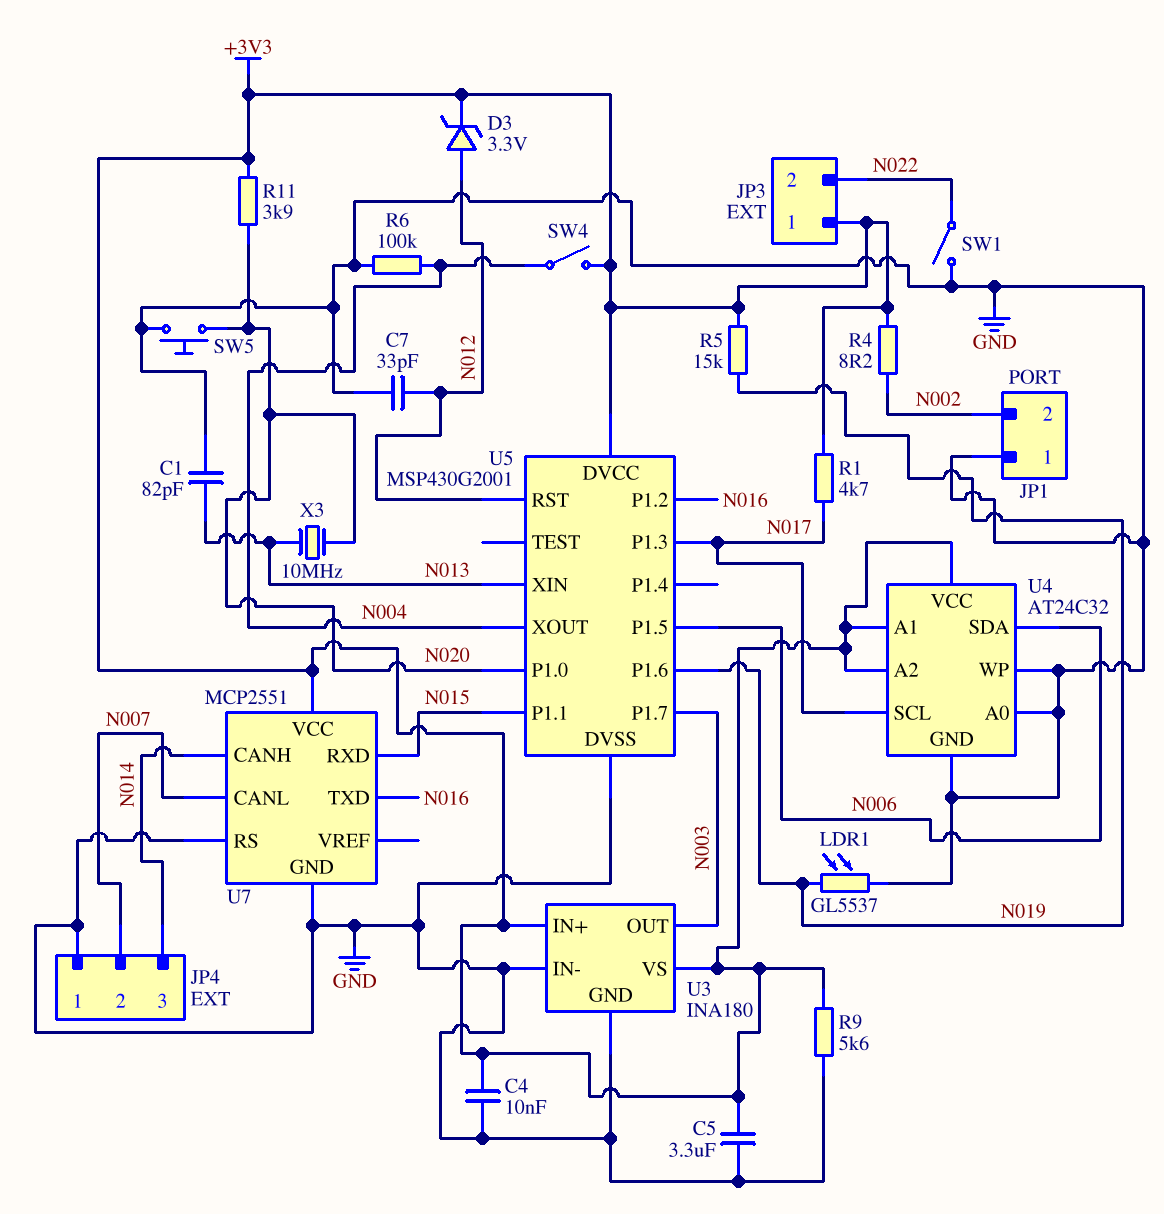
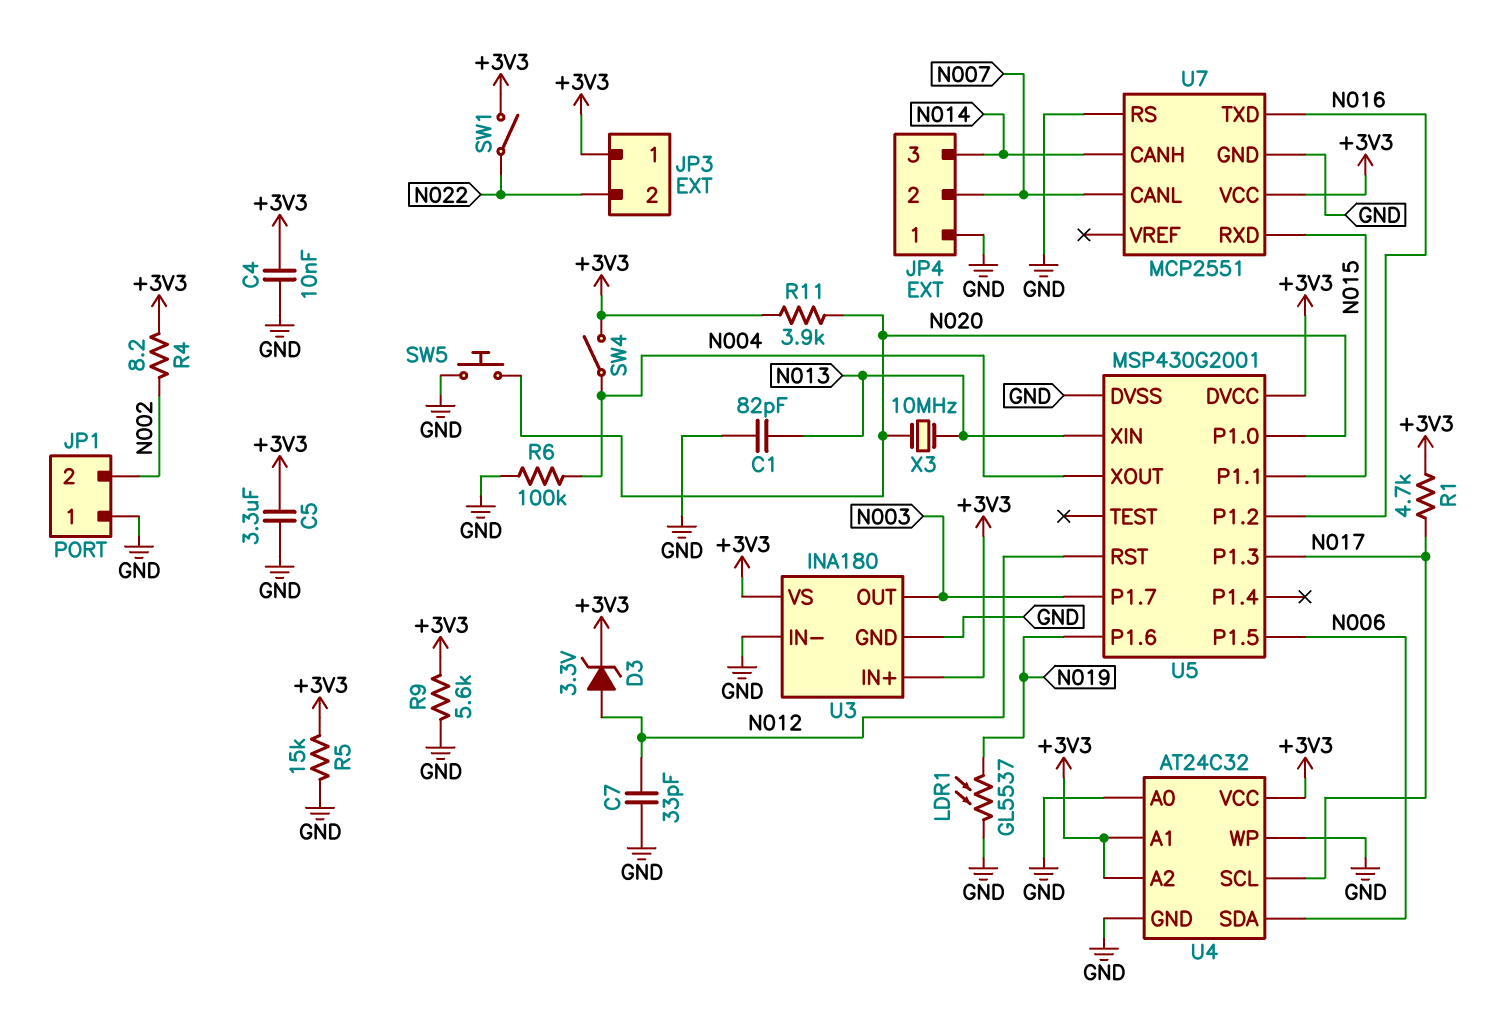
R5: 15k (+3V3, N019) -> 15k (+3V3, GND)
SW1: switch (GND, N022) -> switch (+3V3, N022)

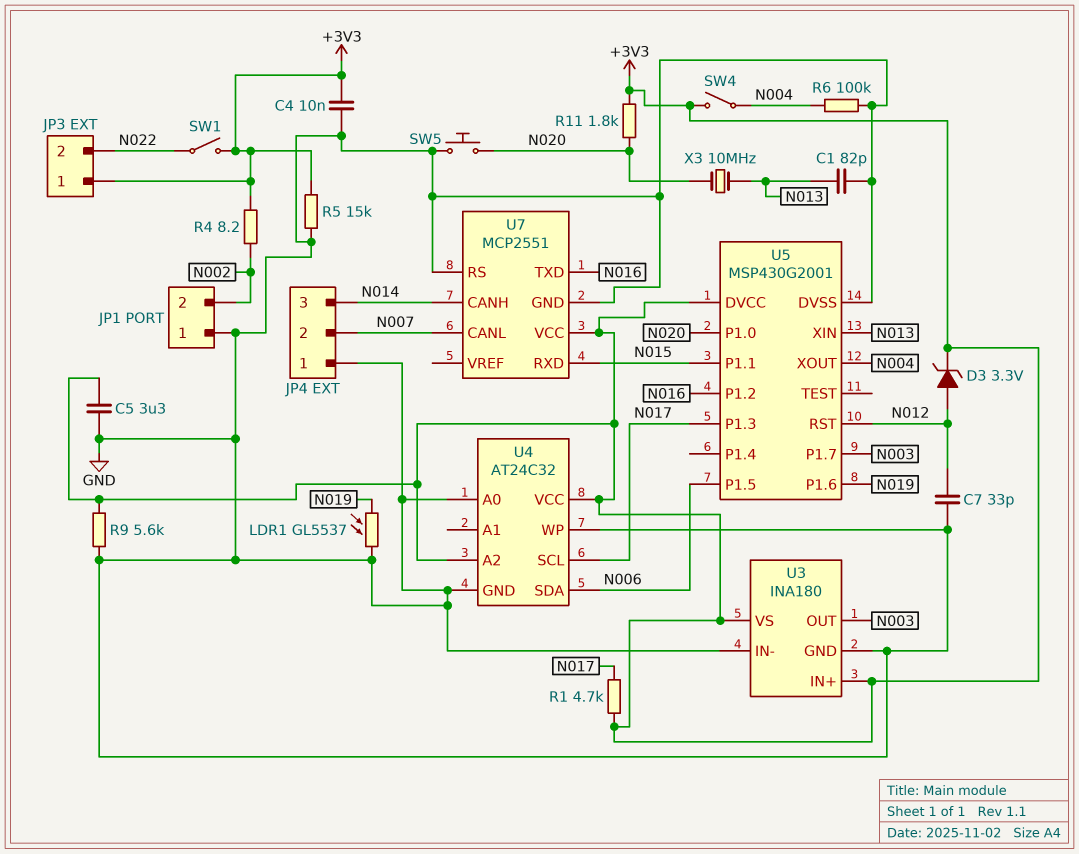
R11: 3.9k (+3V3, N020) -> 1.8k (+3V3, N020)
U4 pin A1: +3V3 -> none

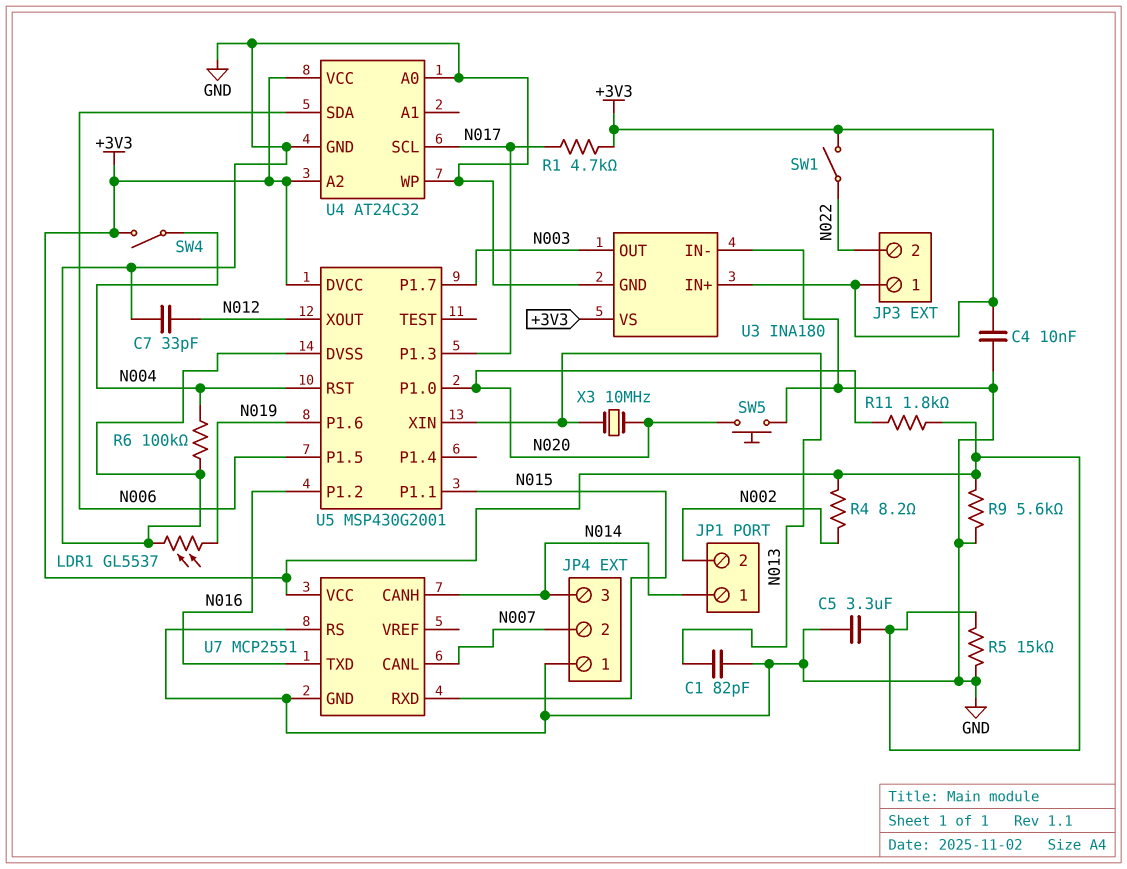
D3: zener 3.3V (A N012, K +3V3) -> none
JP1 pin 1: GND -> N014
U5 pin RST: N012 -> N004
U5 pin XOUT: N004 -> N012

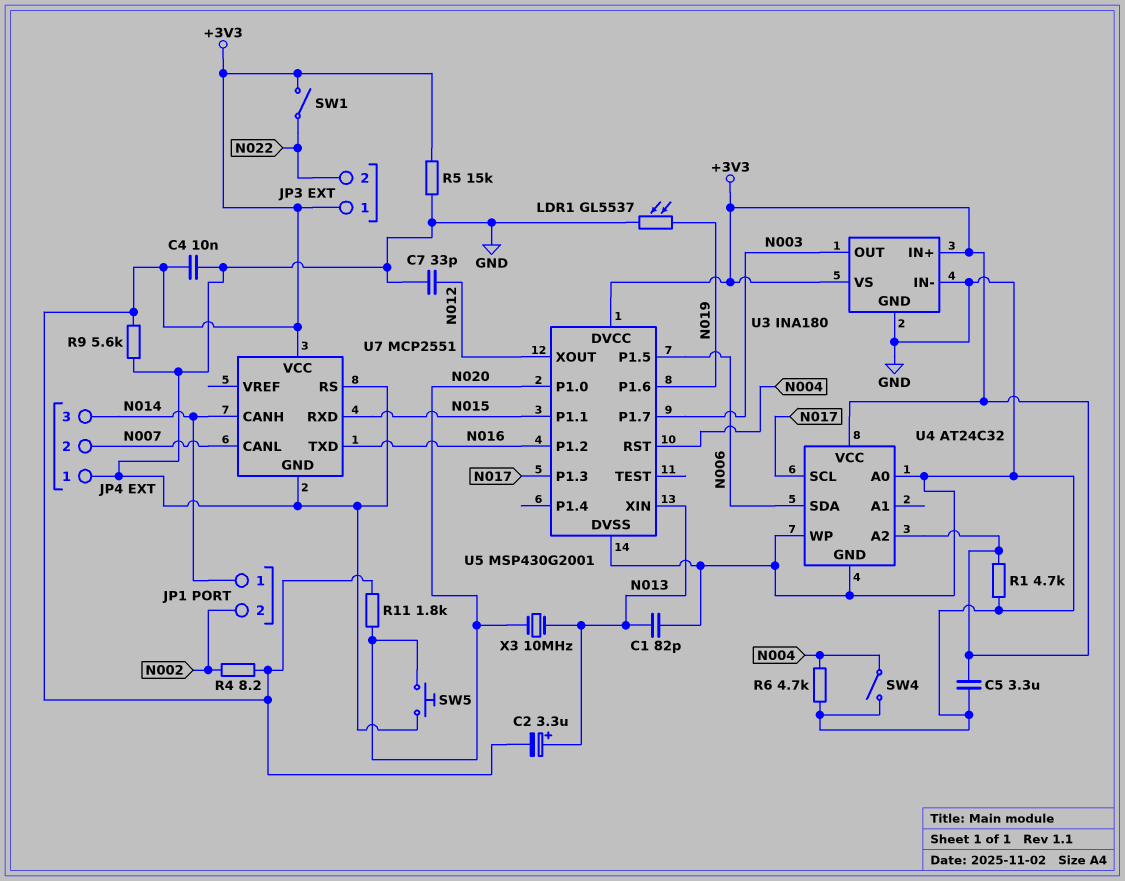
C2: none -> 3.3uF (plus N013, minus +3V3)
R1: 4.7k (+3V3, N017) -> 4.7k (+3V3, GND)
R6: 100k (GND, N004) -> 4.7k (GND, N004)
SW4: switch (+3V3, N004) -> switch (GND, N004)

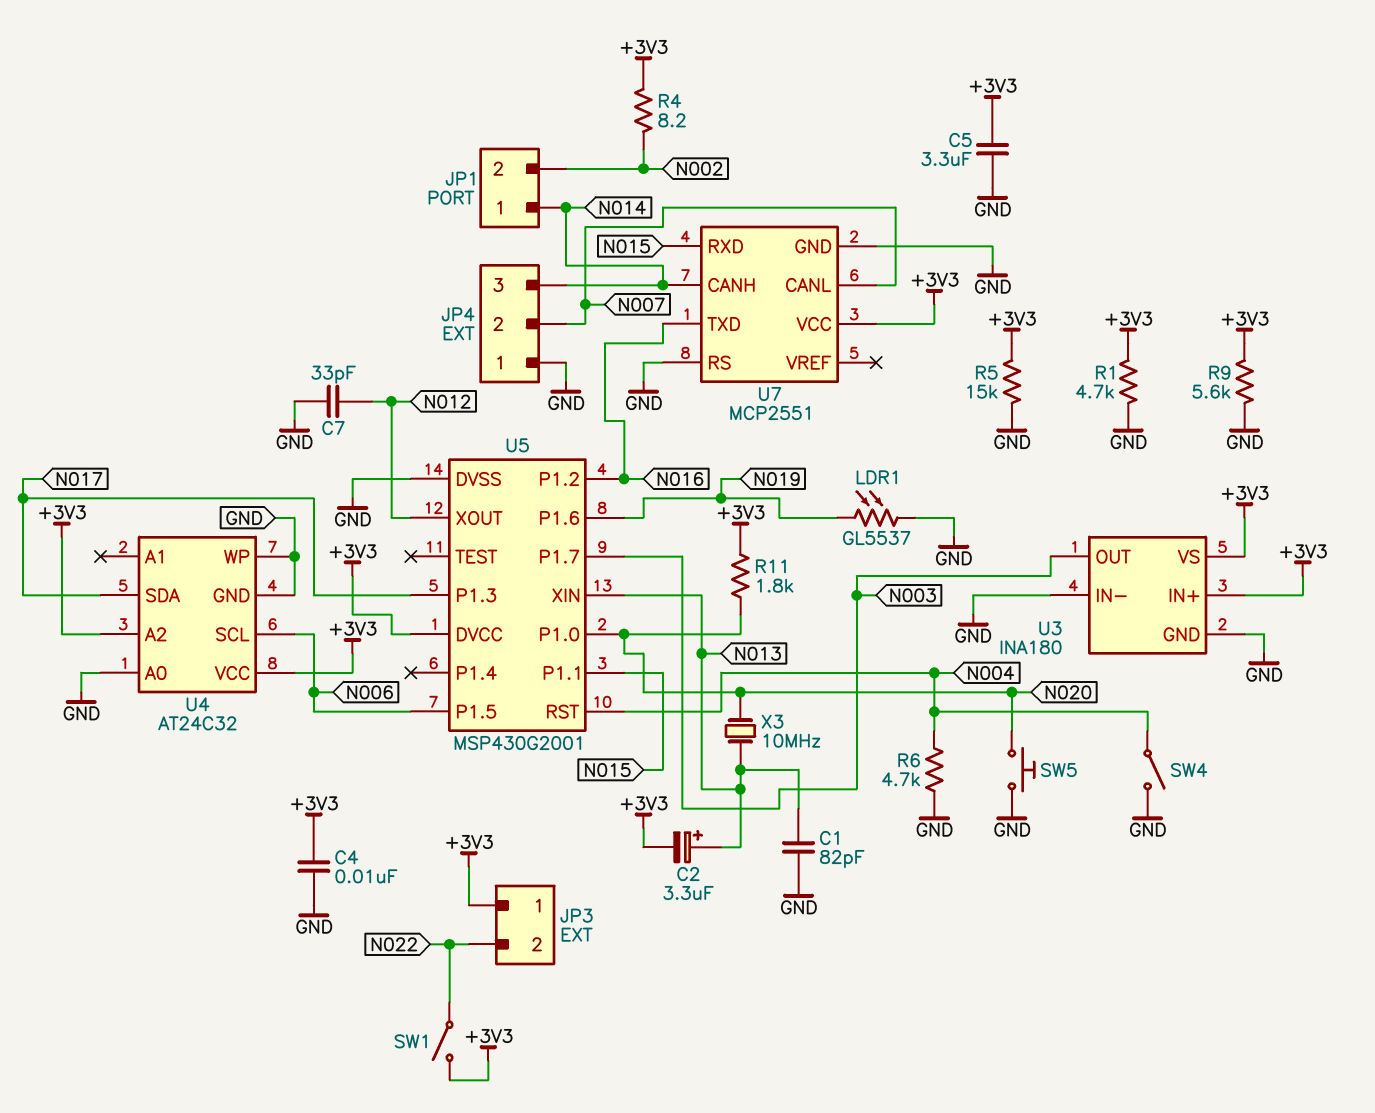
U4 pin SCL: N017 -> N006
U4 pin SDA: N006 -> N017

